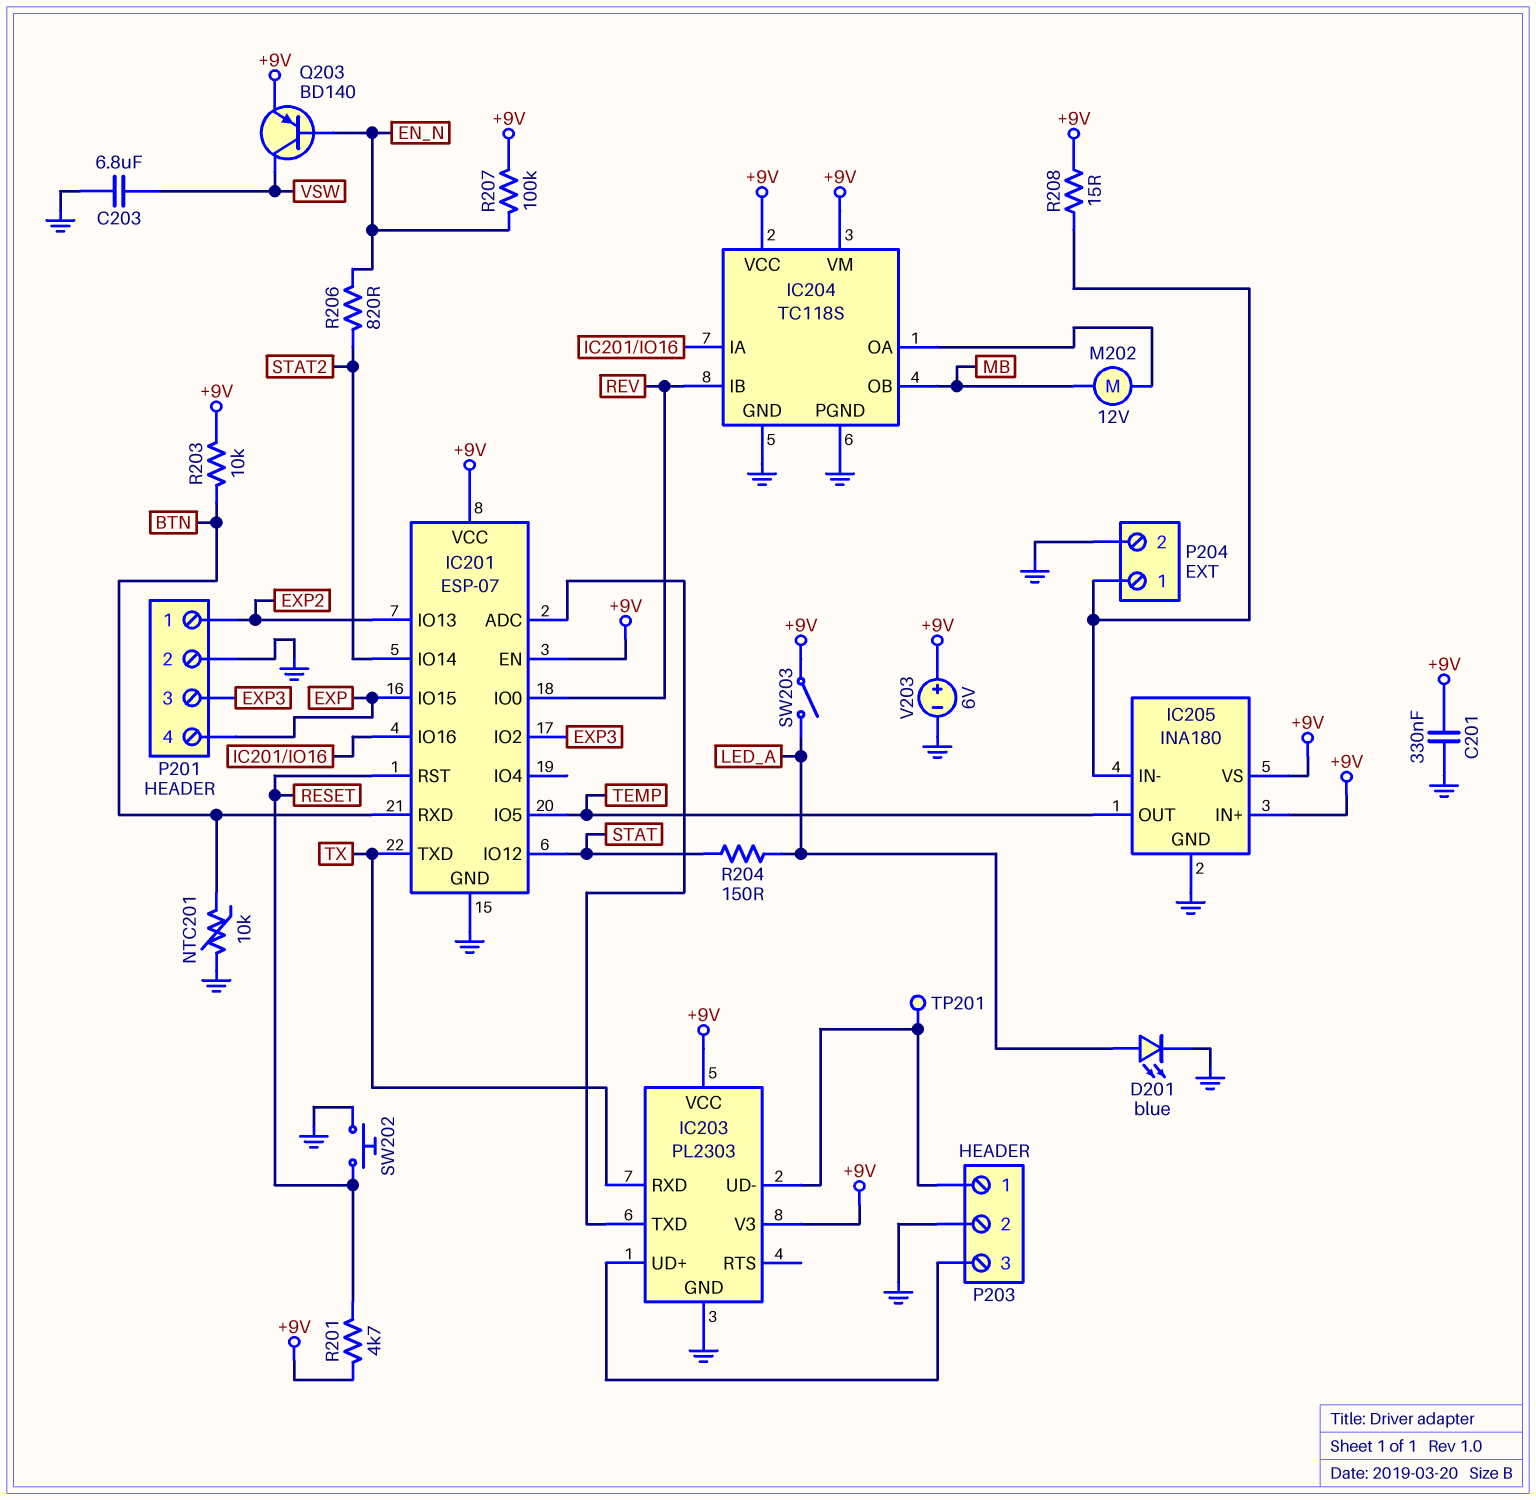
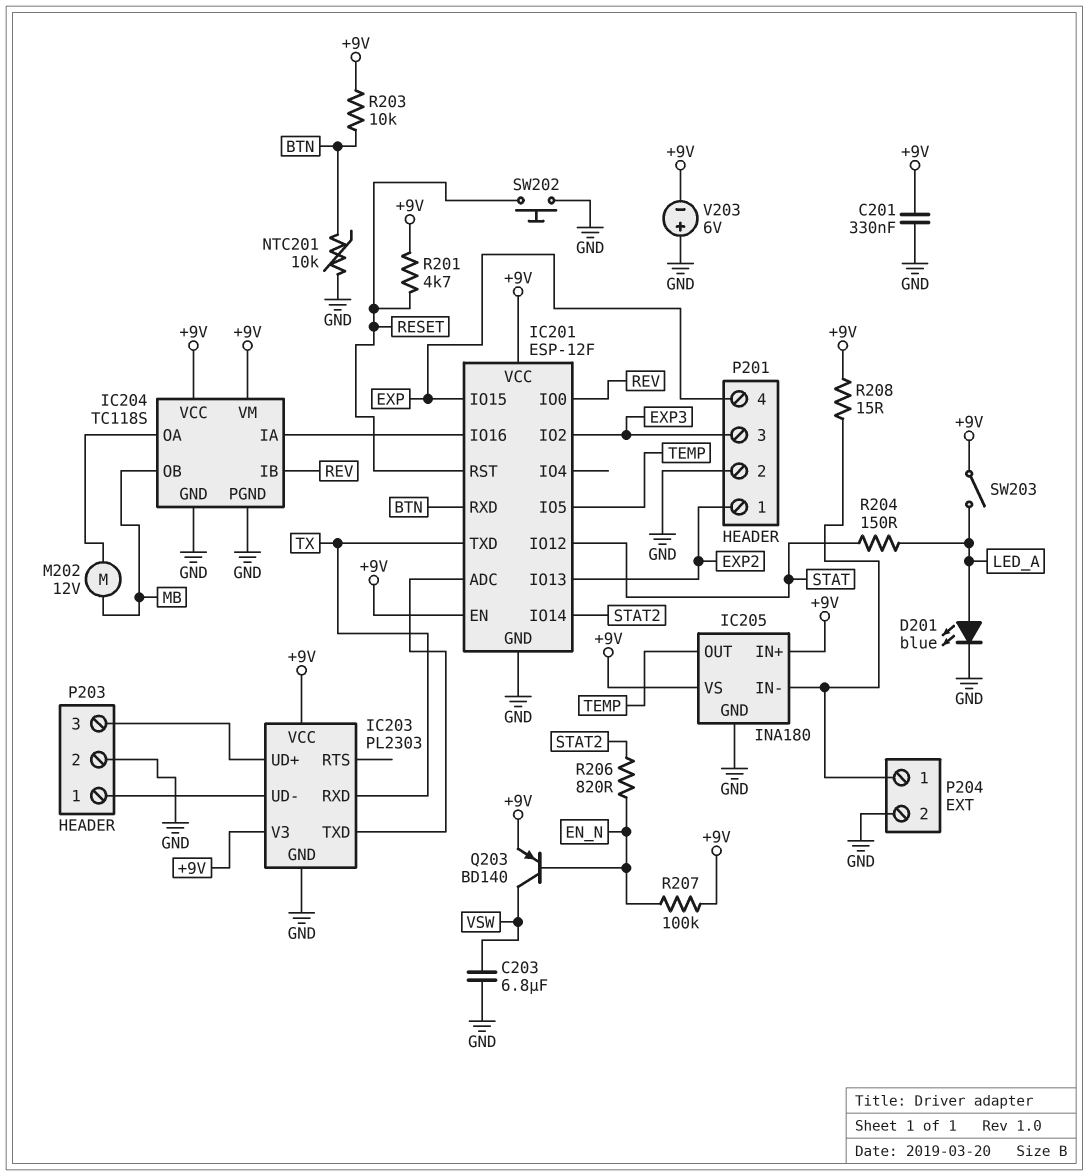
IC201: ESP-07 -> ESP-12F
TP201: test point (IC203/UD-) -> none
V203: 6V (plus +9V, minus GND) -> 6V (plus GND, minus +9V)

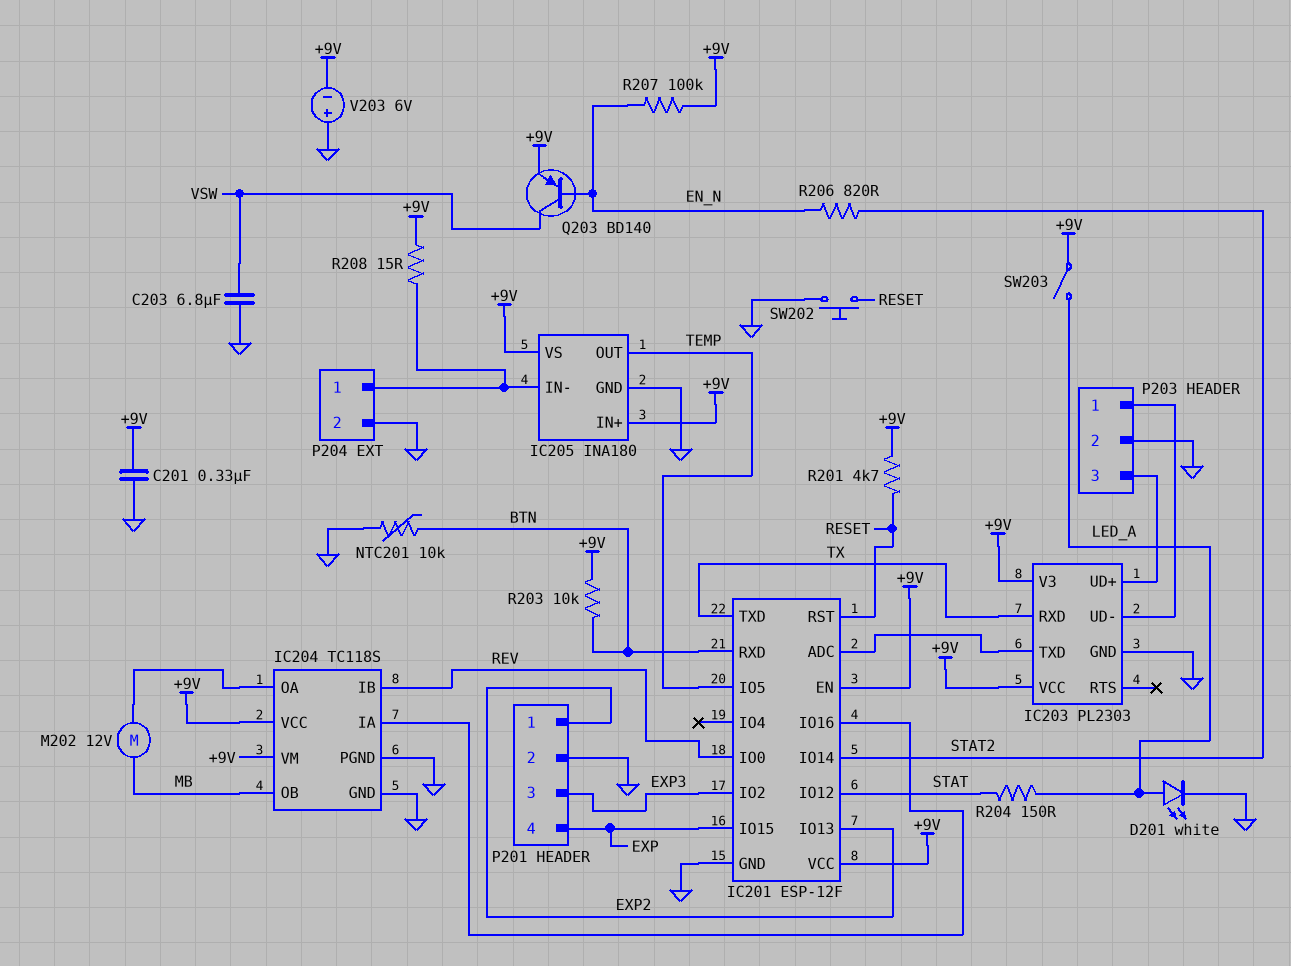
D201: LED blue (A LED_A, K GND) -> LED white (A LED_A, K GND)

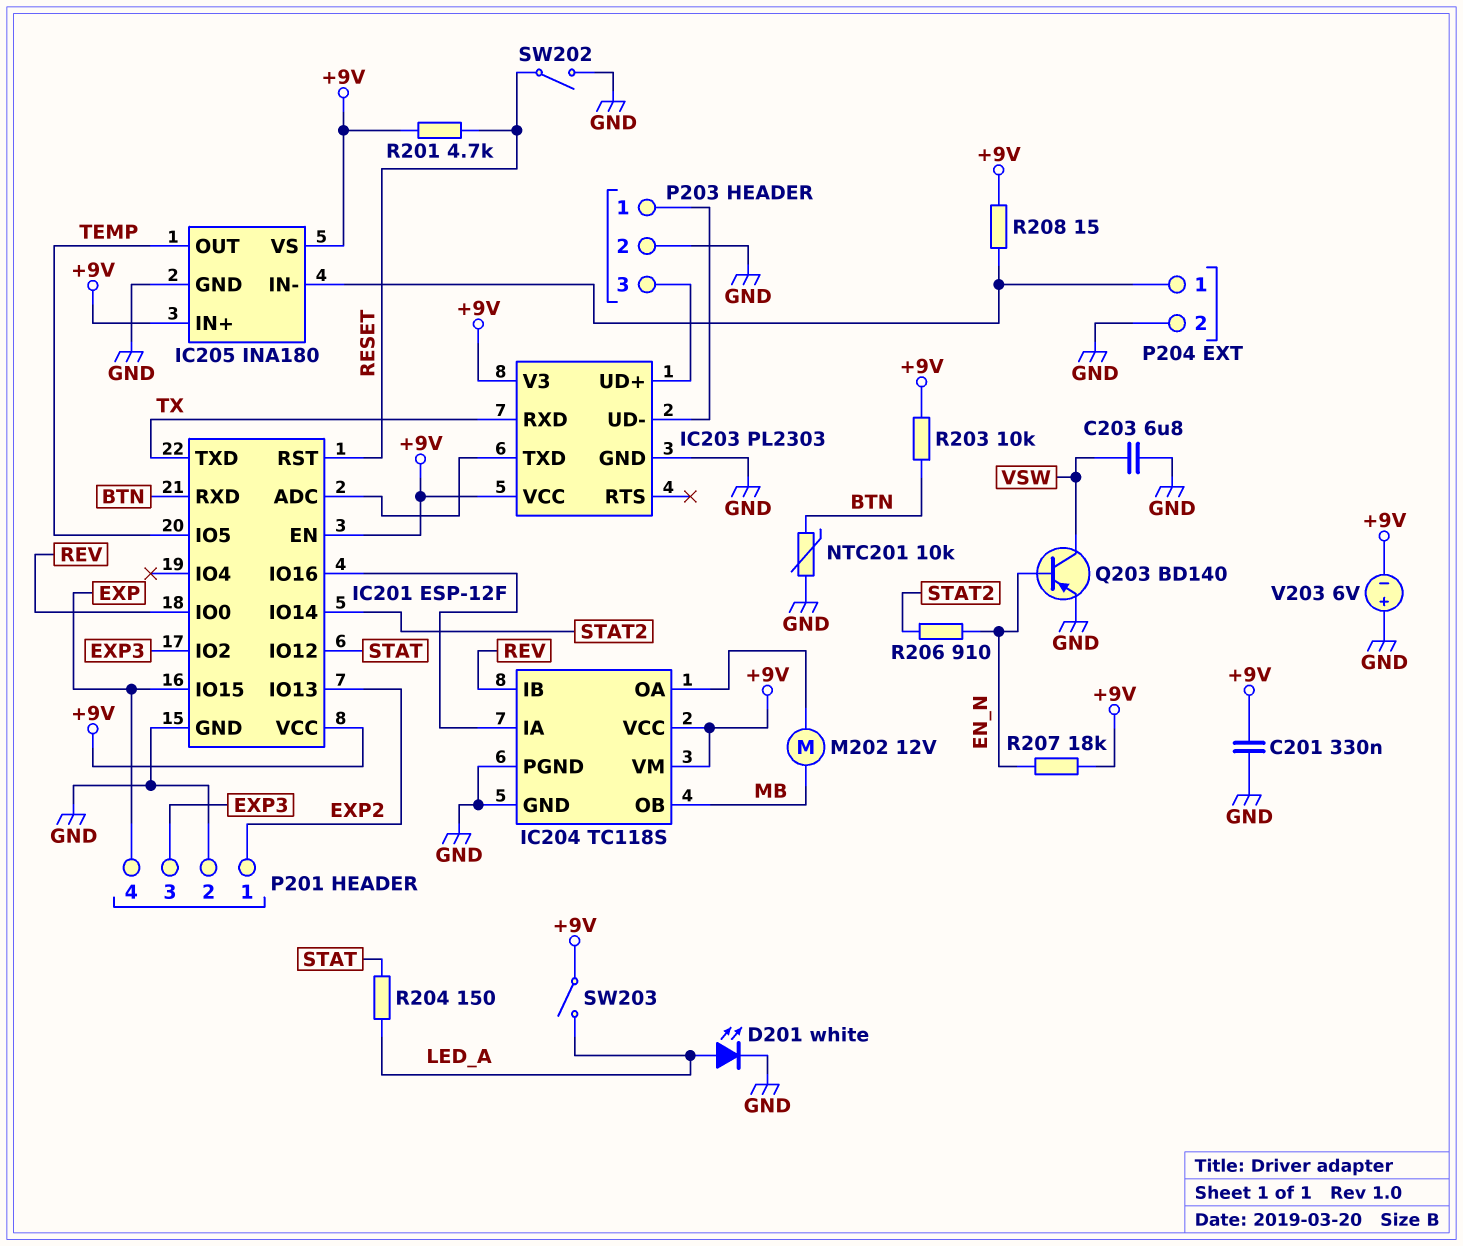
Q203: PNP BD140 (B EN_N, C VSW, E +9V) -> PNP BD140 (B EN_N, C VSW, E GND)
R206: 820 (EN_N, STAT2) -> 910 (EN_N, STAT2)
R207: 100k (+9V, EN_N) -> 18k (+9V, EN_N)
SW202: button (GND, RESET) -> switch (GND, RESET)

